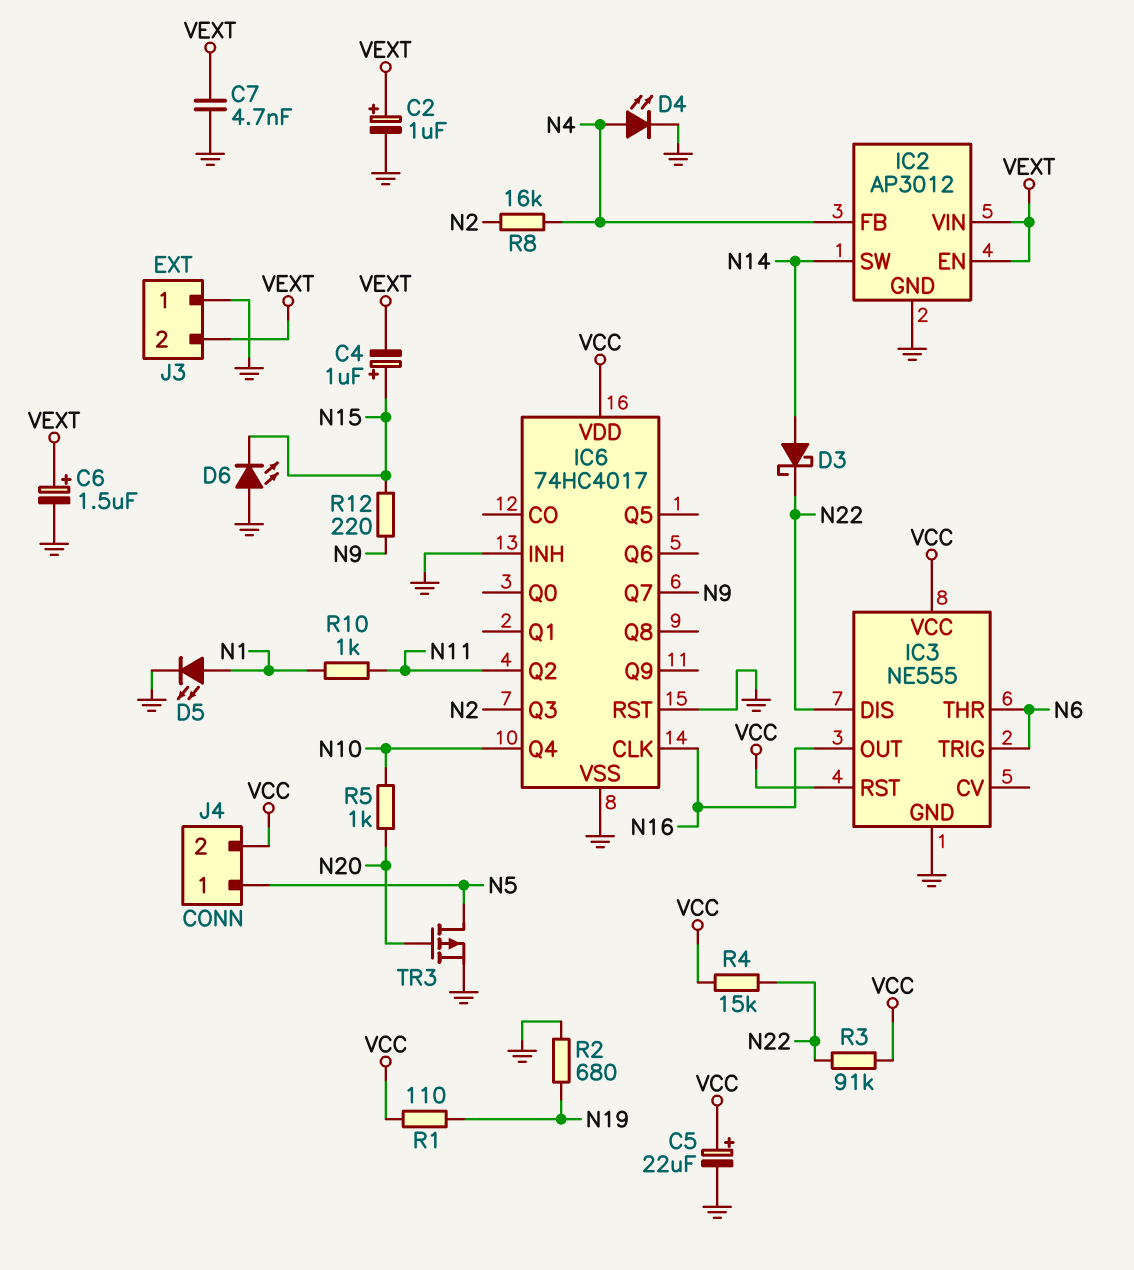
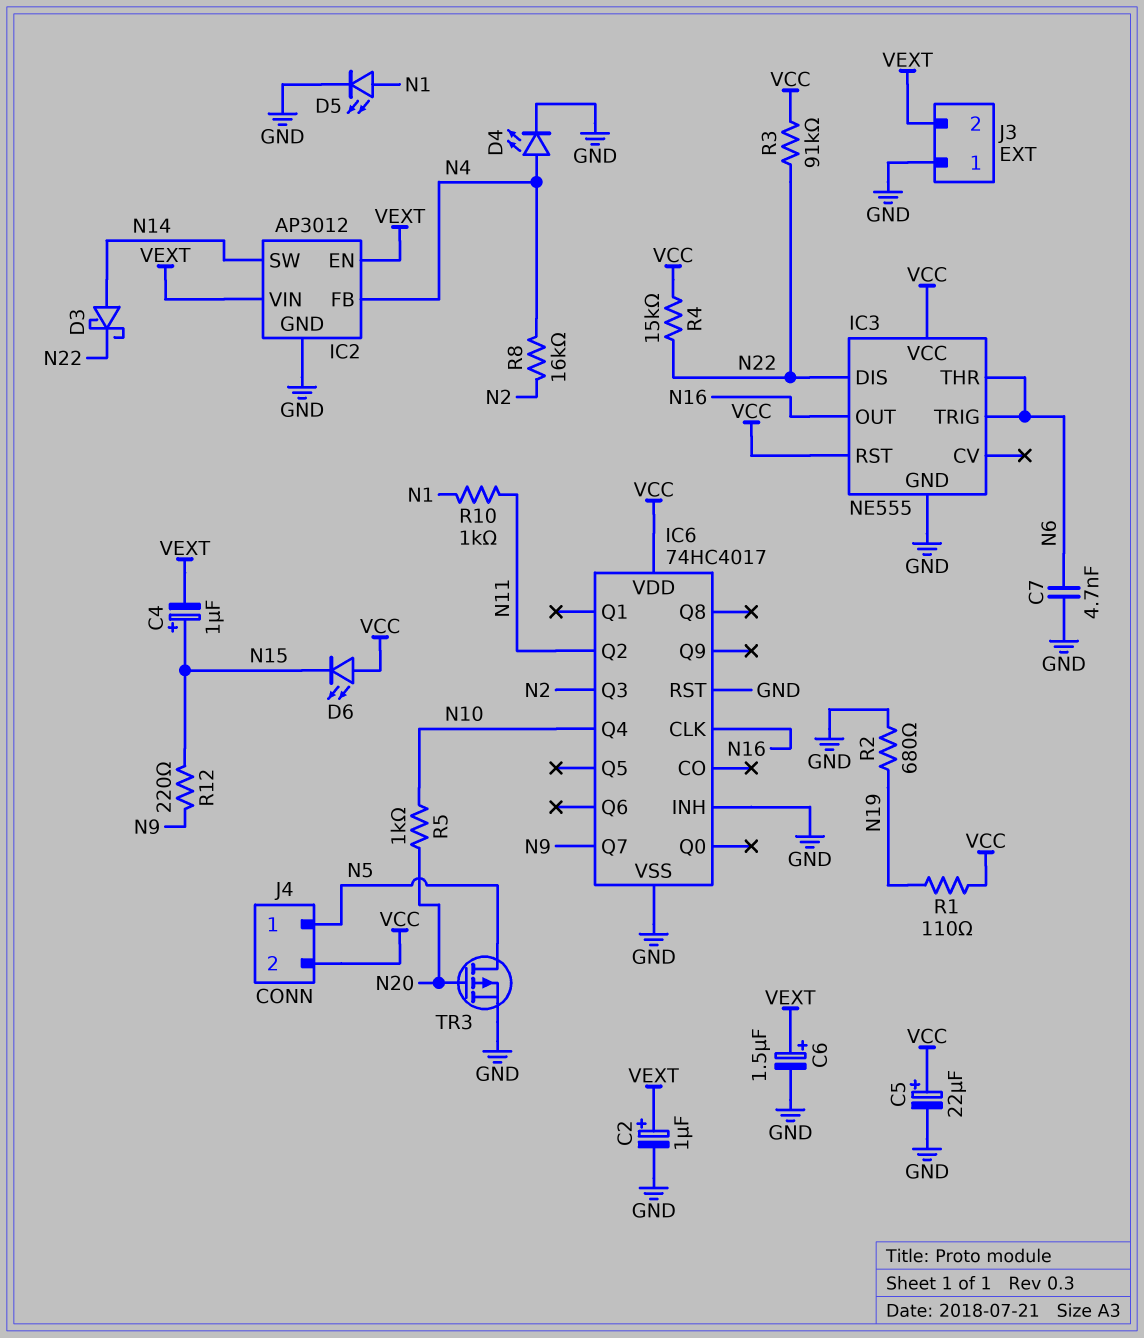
C7: 4.7nF (GND, VEXT) -> 4.7nF (GND, N6)
D6: LED (A GND, K N15) -> LED (A VCC, K N15)

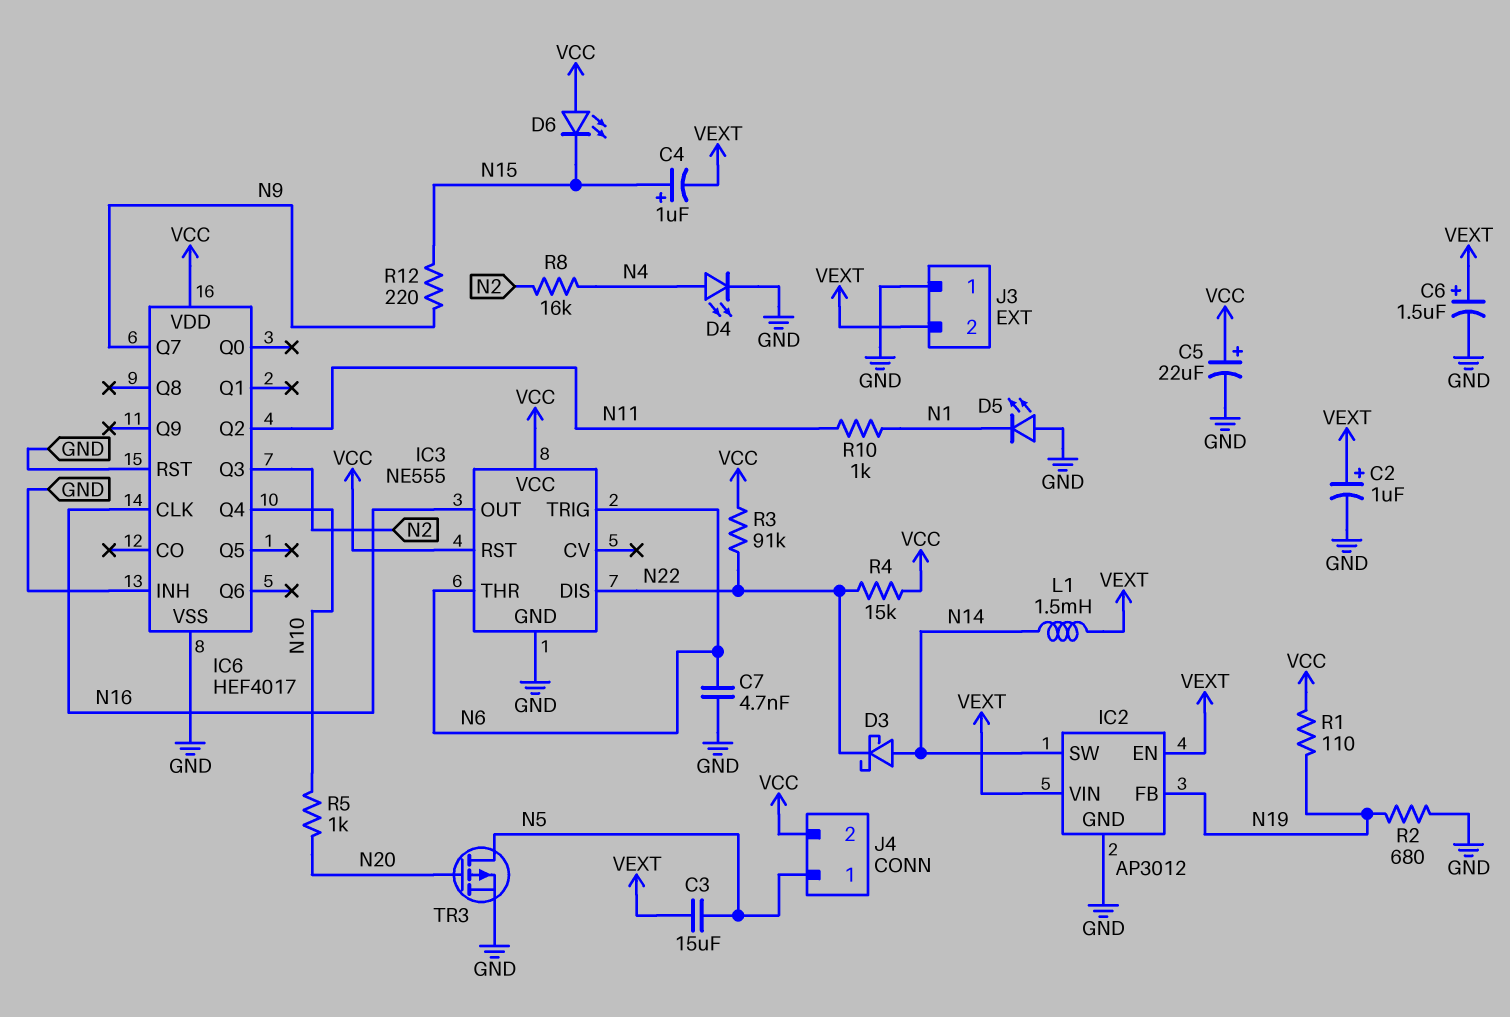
C3: none -> 15uF (N5, VEXT)
D5: LED (A N1, K GND) -> LED (A GND, K N1)
IC2 pin FB: N4 -> N19
IC6: 74HC4017 -> HEF4017
L1: none -> 1.5mH (N14, VEXT)

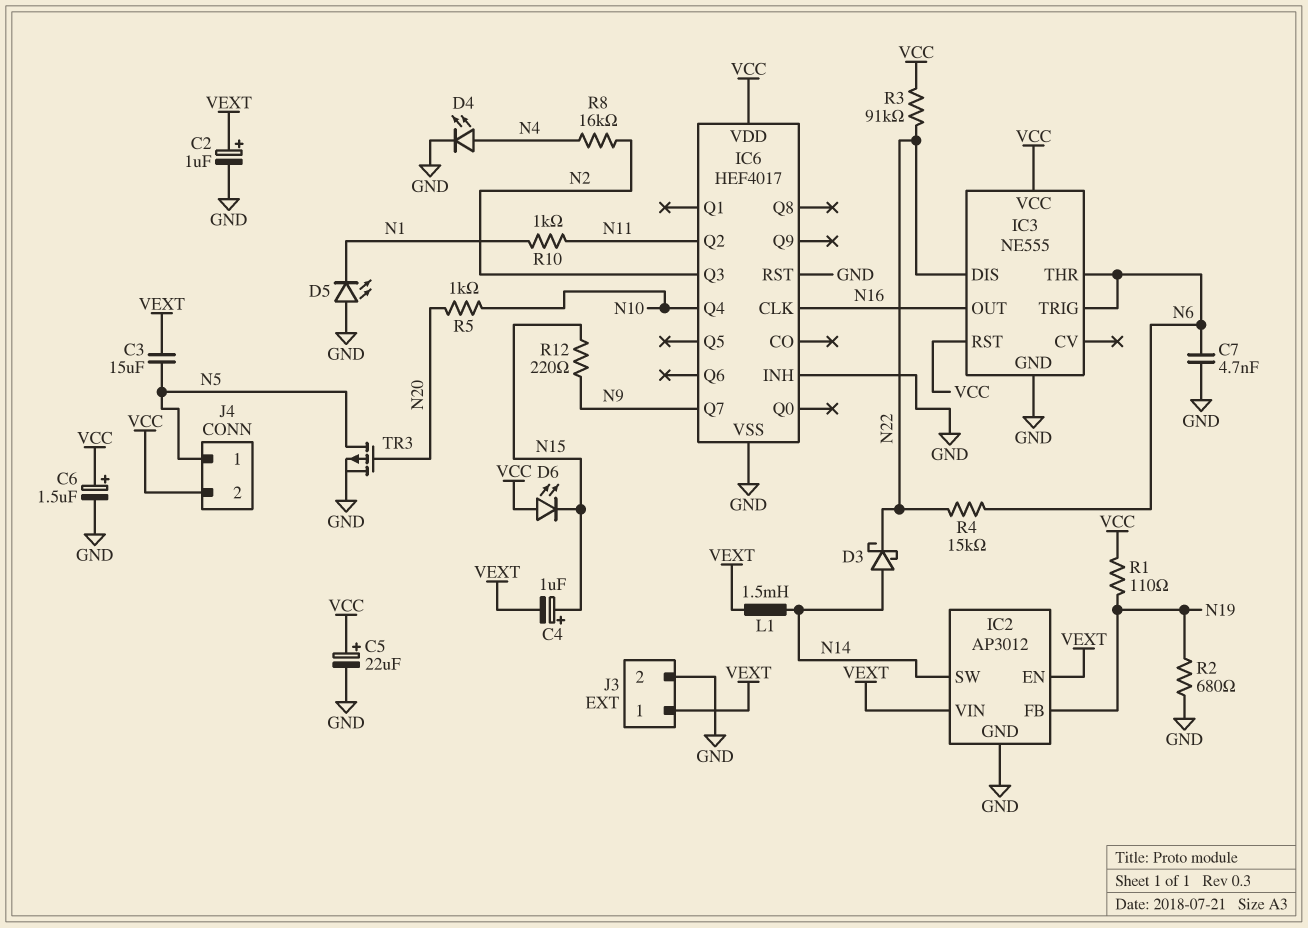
C6: 1.5uF (plus VEXT, minus GND) -> 1.5uF (plus VCC, minus GND)
J3 pin 1: GND -> VEXT
J3 pin 2: VEXT -> GND
R4: 15k (N22, VCC) -> 15k (N6, N22)

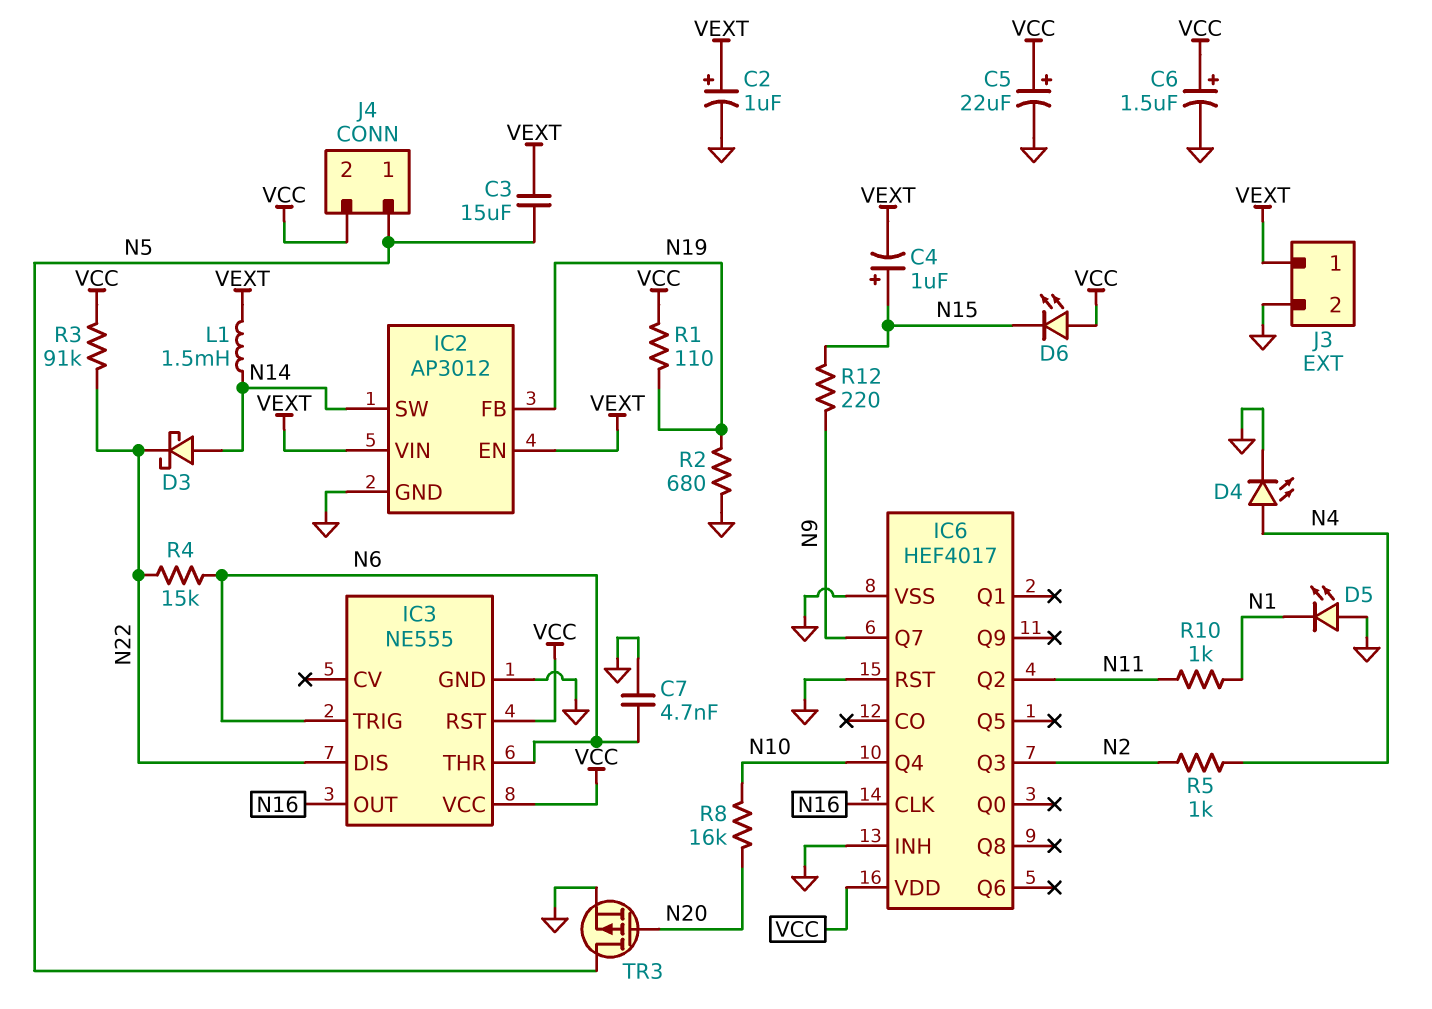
R5: 1k (N10, N20) -> 1k (N2, N4)
R8: 16k (N2, N4) -> 16k (N10, N20)

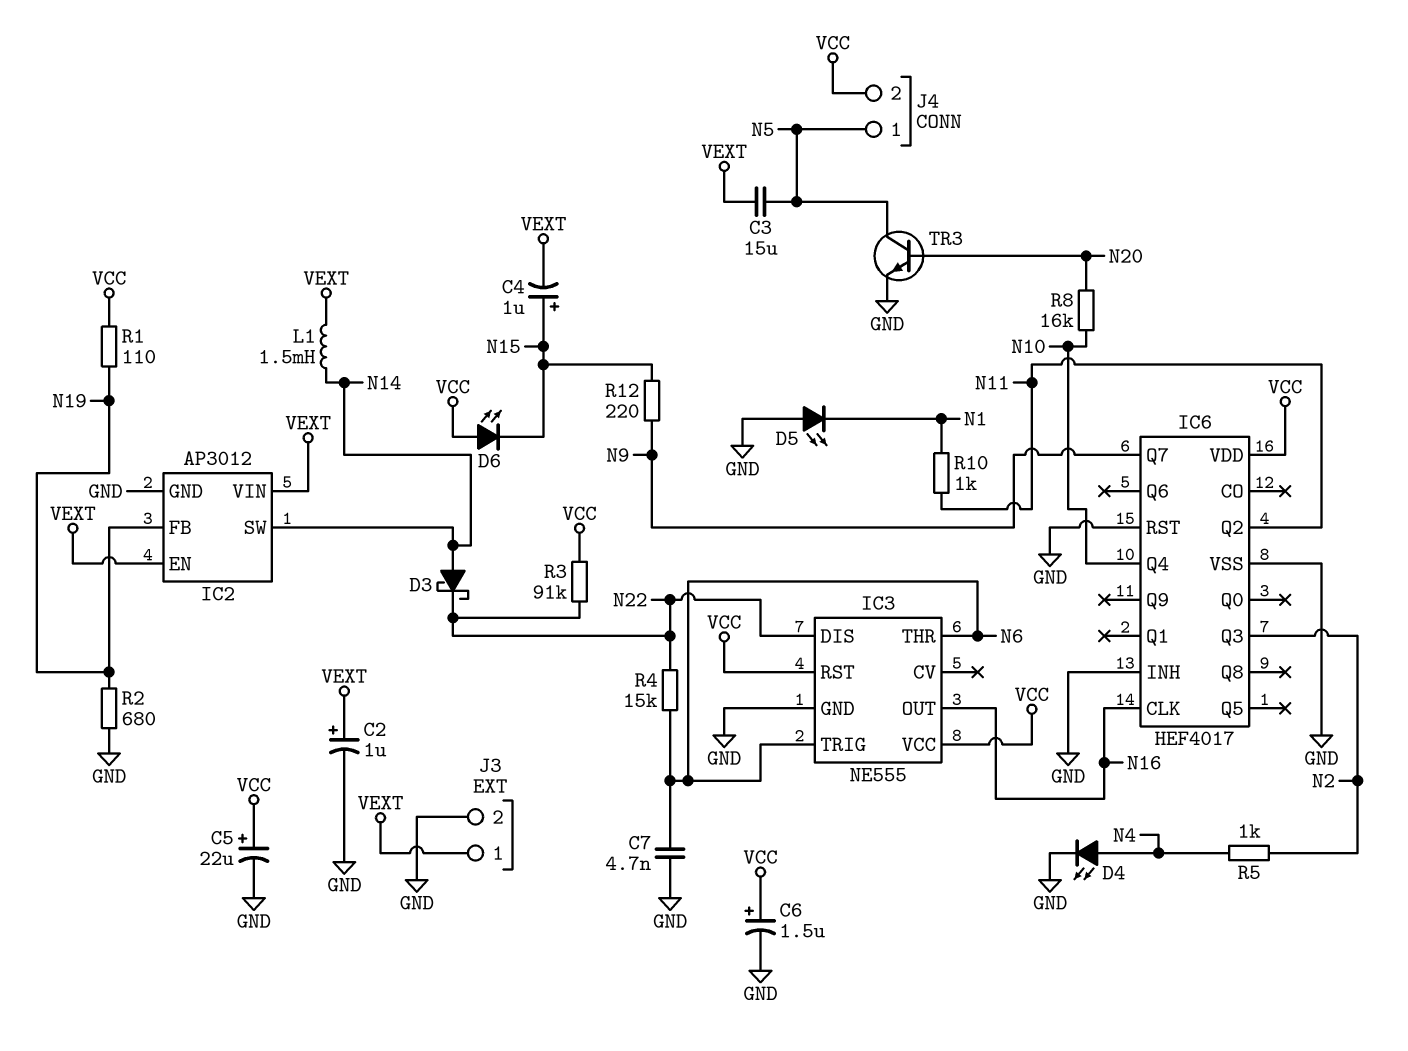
TR3: PMOS (G N20, D N5, S GND) -> NPN (B N20, C N5, E GND)

